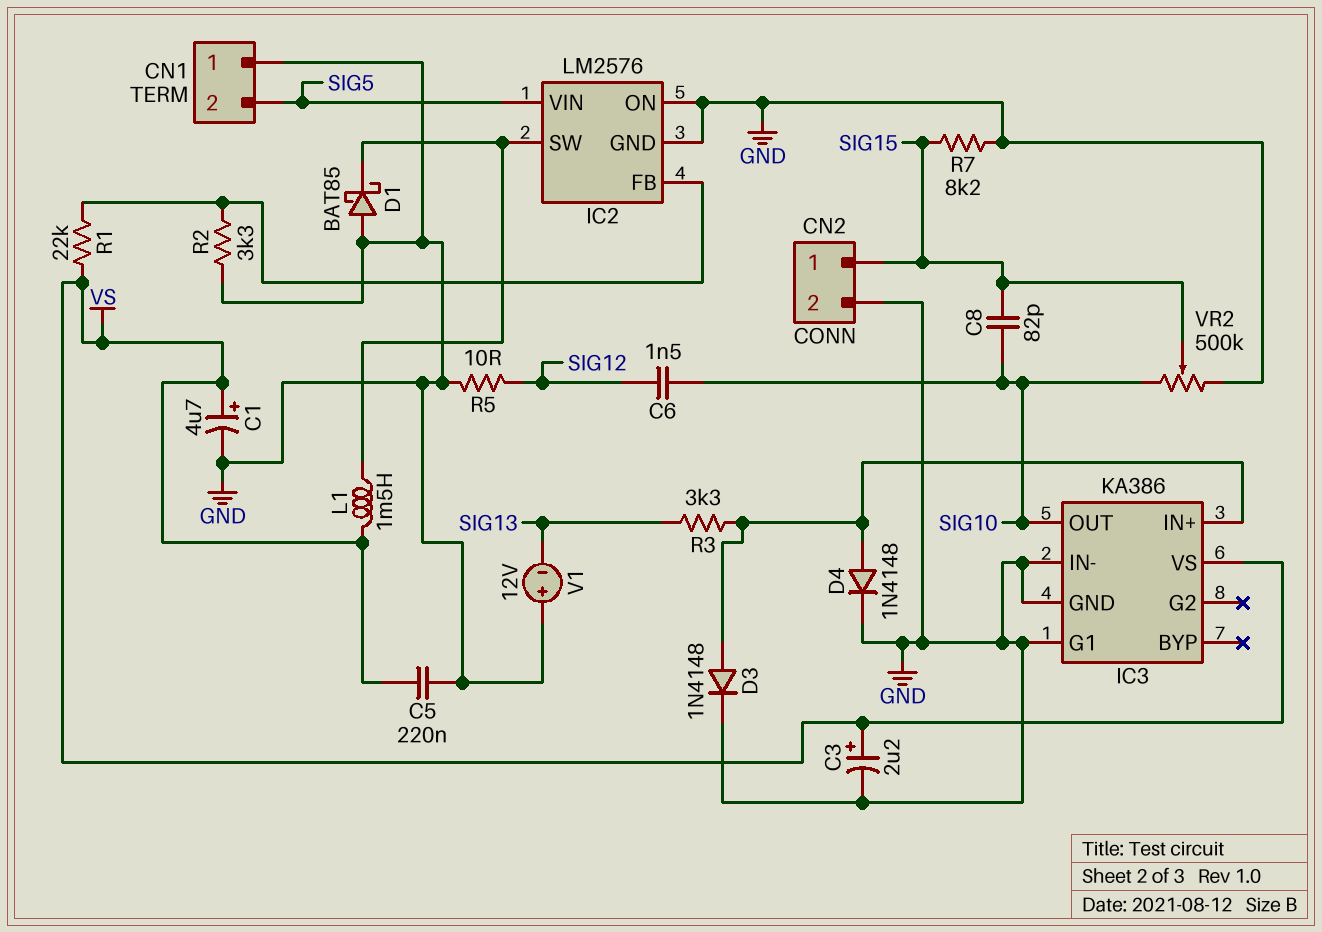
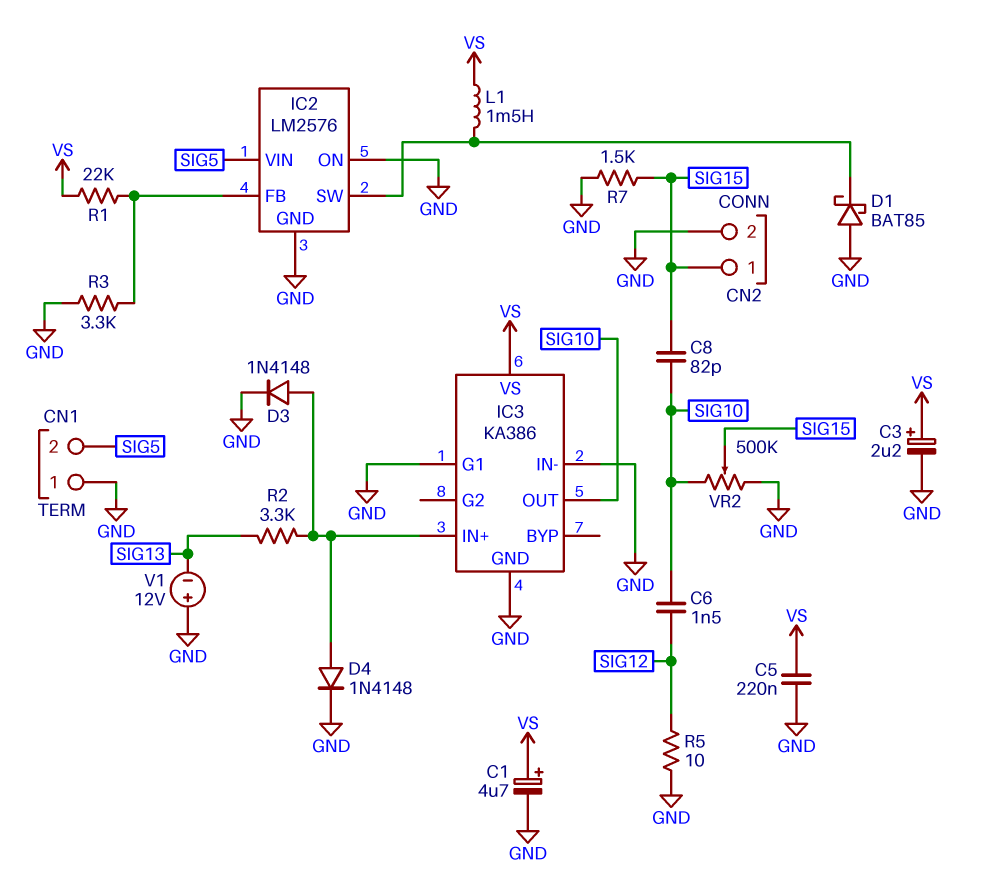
R2: 3.3k (GND, IC2/FB) -> 3.3k (IC3/IN+, SIG13)
R3: 3.3k (IC3/IN+, SIG13) -> 3.3k (GND, IC2/FB)
R7: 8.2k (GND, SIG15) -> 1.5k (GND, SIG15)

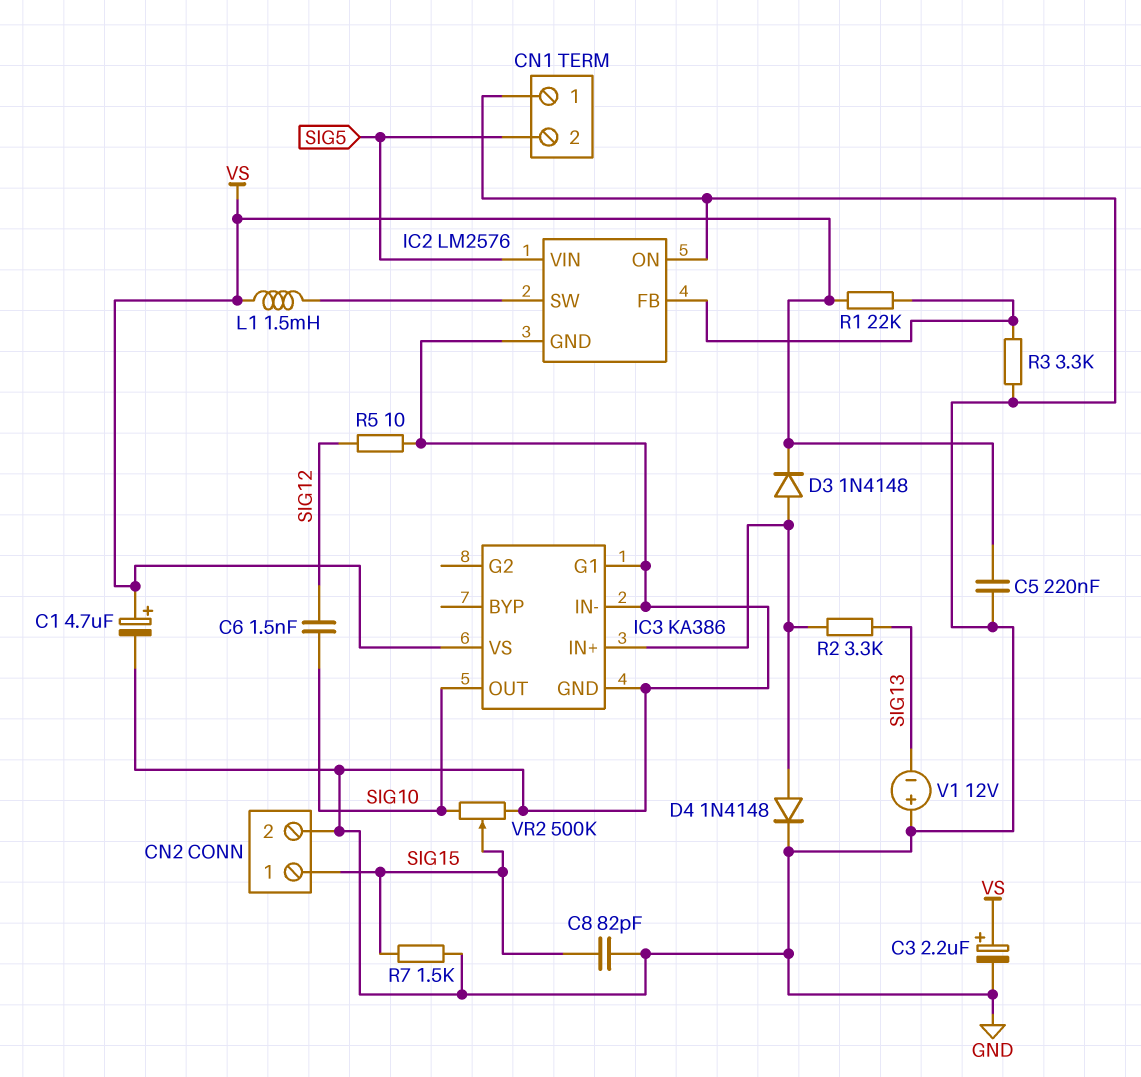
C8: 82pF (SIG10, SIG15) -> 82pF (GND, SIG15)
D1: schottky BAT85 (A GND, K IC2/SW) -> none
D3: diode 1N4148 (A IC3/IN+, K GND) -> diode 1N4148 (A IC3/IN+, K VS)

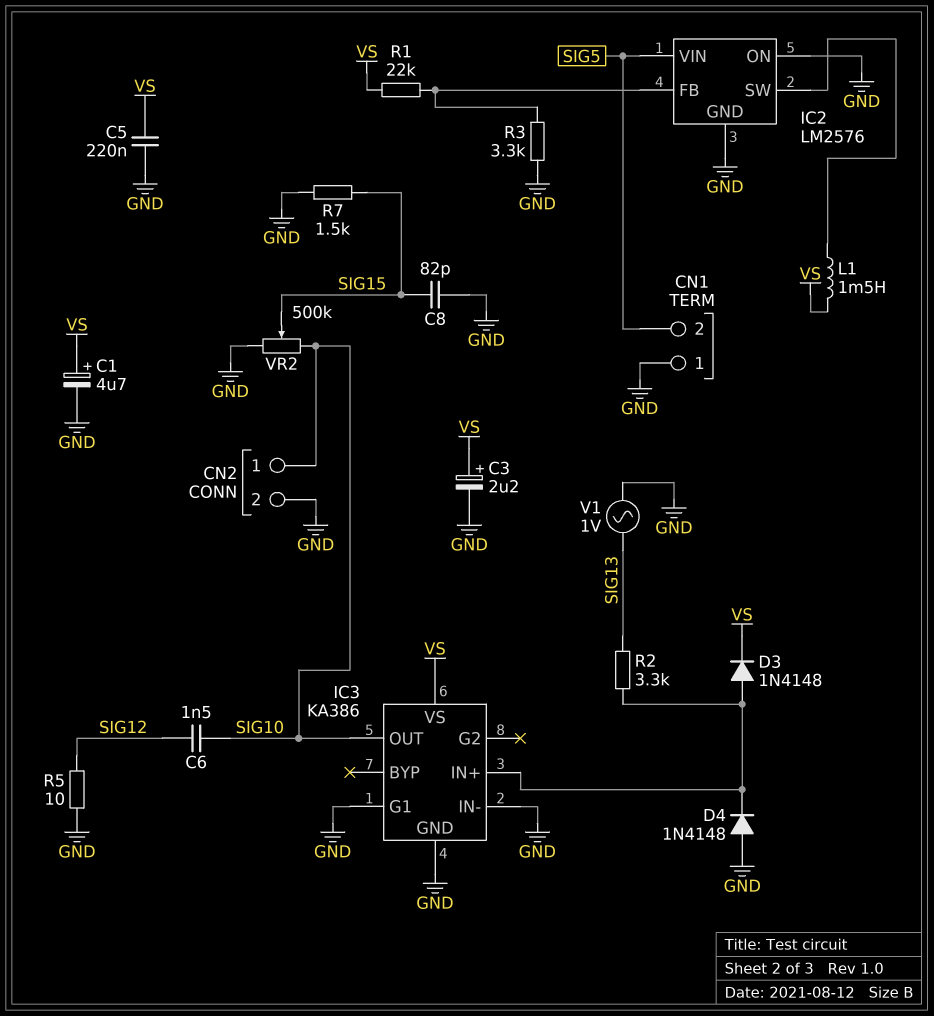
CN2 pin 1: SIG15 -> SIG10
D4: diode 1N4148 (A IC3/IN+, K GND) -> diode 1N4148 (A GND, K IC3/IN+)
V1: 12V (plus GND, minus SIG13) -> AC 1V (GND, SIG13)

